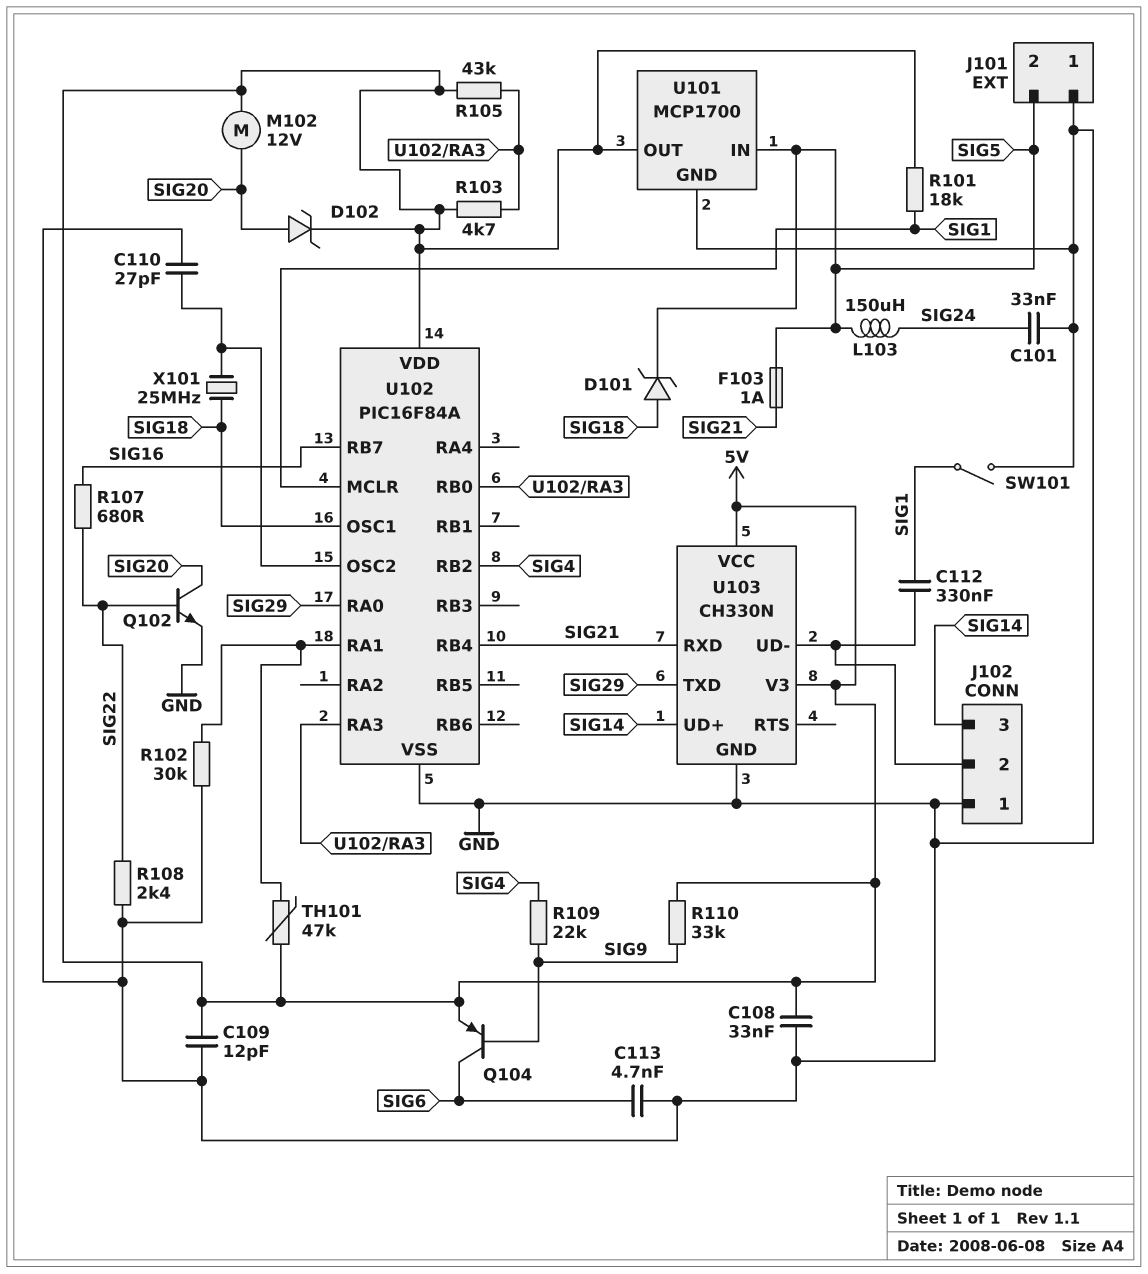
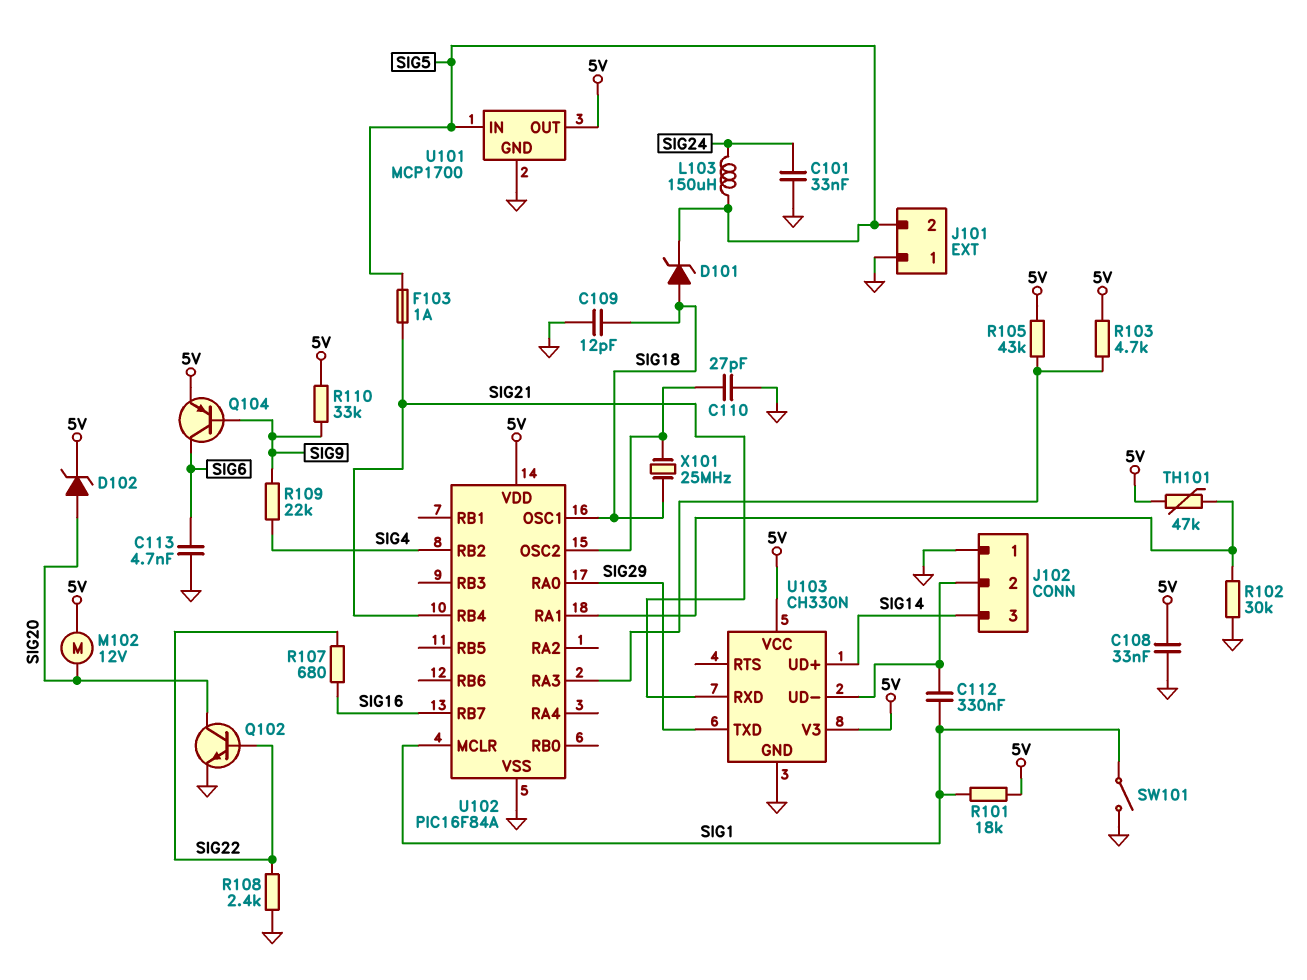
C109: 12pF (5V, GND) -> 12pF (GND, SIG18)
U102 pin RB0: U102/RA3 -> none

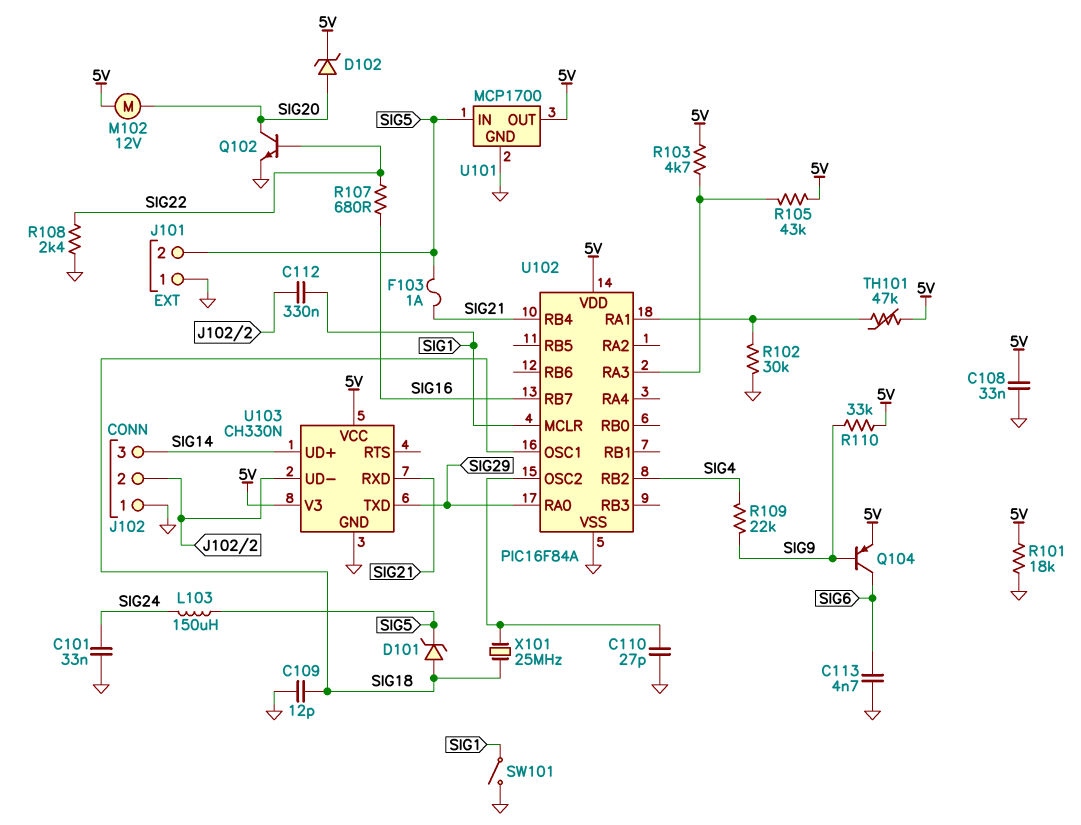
R101: 18k (5V, SIG1) -> 18k (5V, GND)

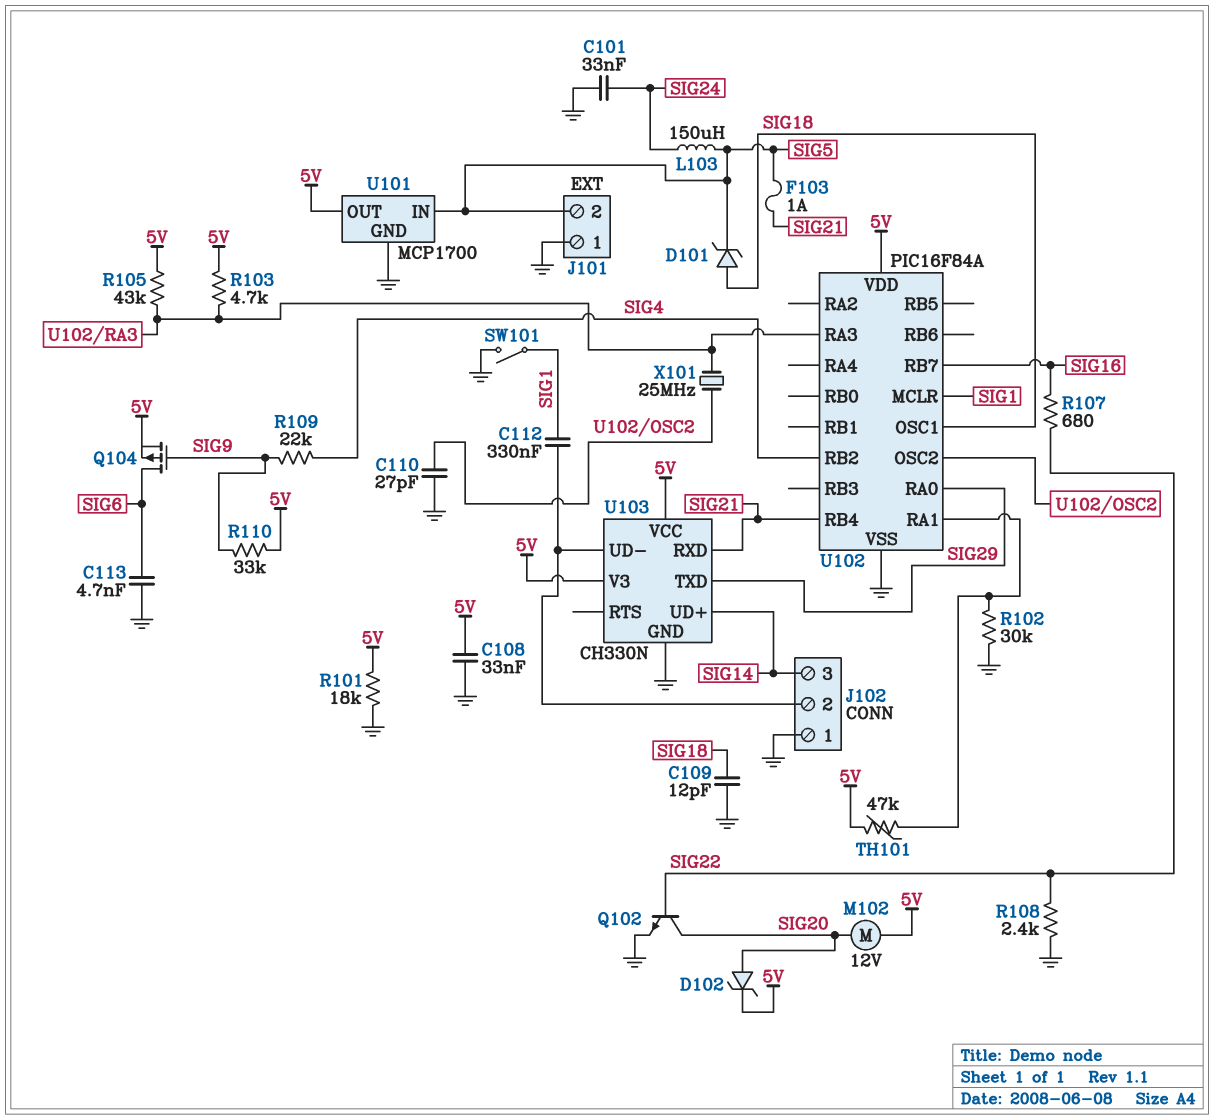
Q104: PNP (B SIG9, C SIG6, E 5V) -> PMOS (G SIG9, D SIG6, S 5V)
X101: 25MHz (SIG18, U102/OSC2) -> 25MHz (U102/OSC2, U102/RA3)

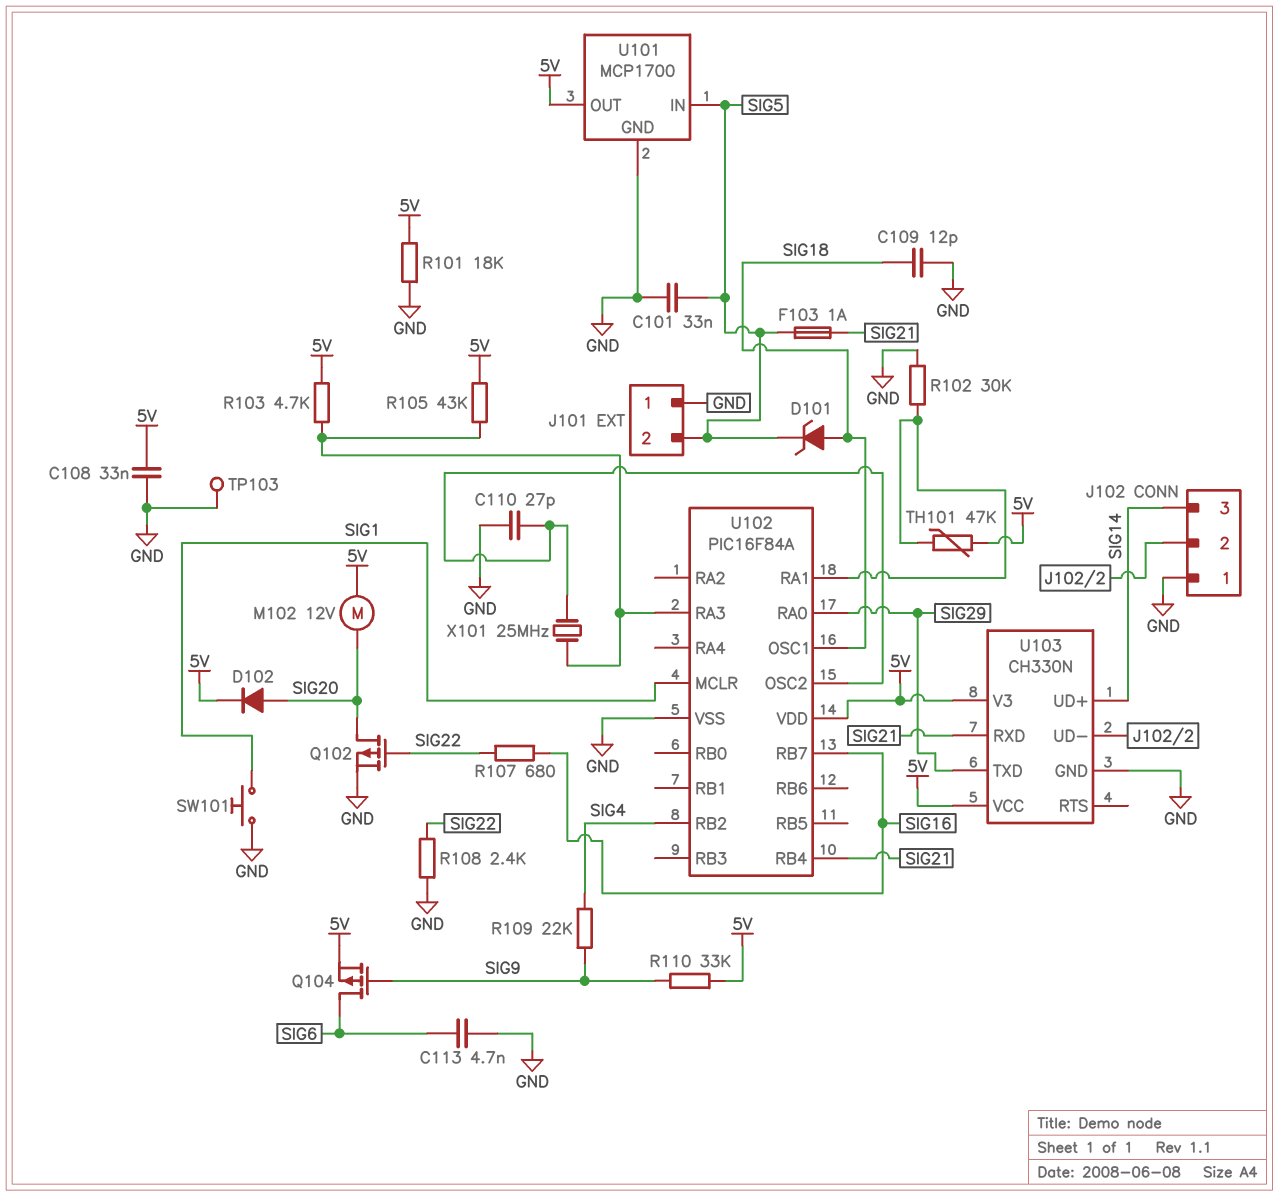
C101: 33nF (GND, SIG24) -> 33nF (GND, SIG5)
C112: 330nF (J102/2, SIG1) -> none
D102: zener (A SIG20, K 5V) -> diode (A SIG20, K 5V)
L103: 150uH (SIG5, SIG24) -> none
Q102: NPN (B SIG22, C SIG20, E GND) -> PMOS (G SIG22, D SIG20, S GND)
SW101: switch (GND, SIG1) -> button (GND, SIG1)
TP103: none -> test point (GND)

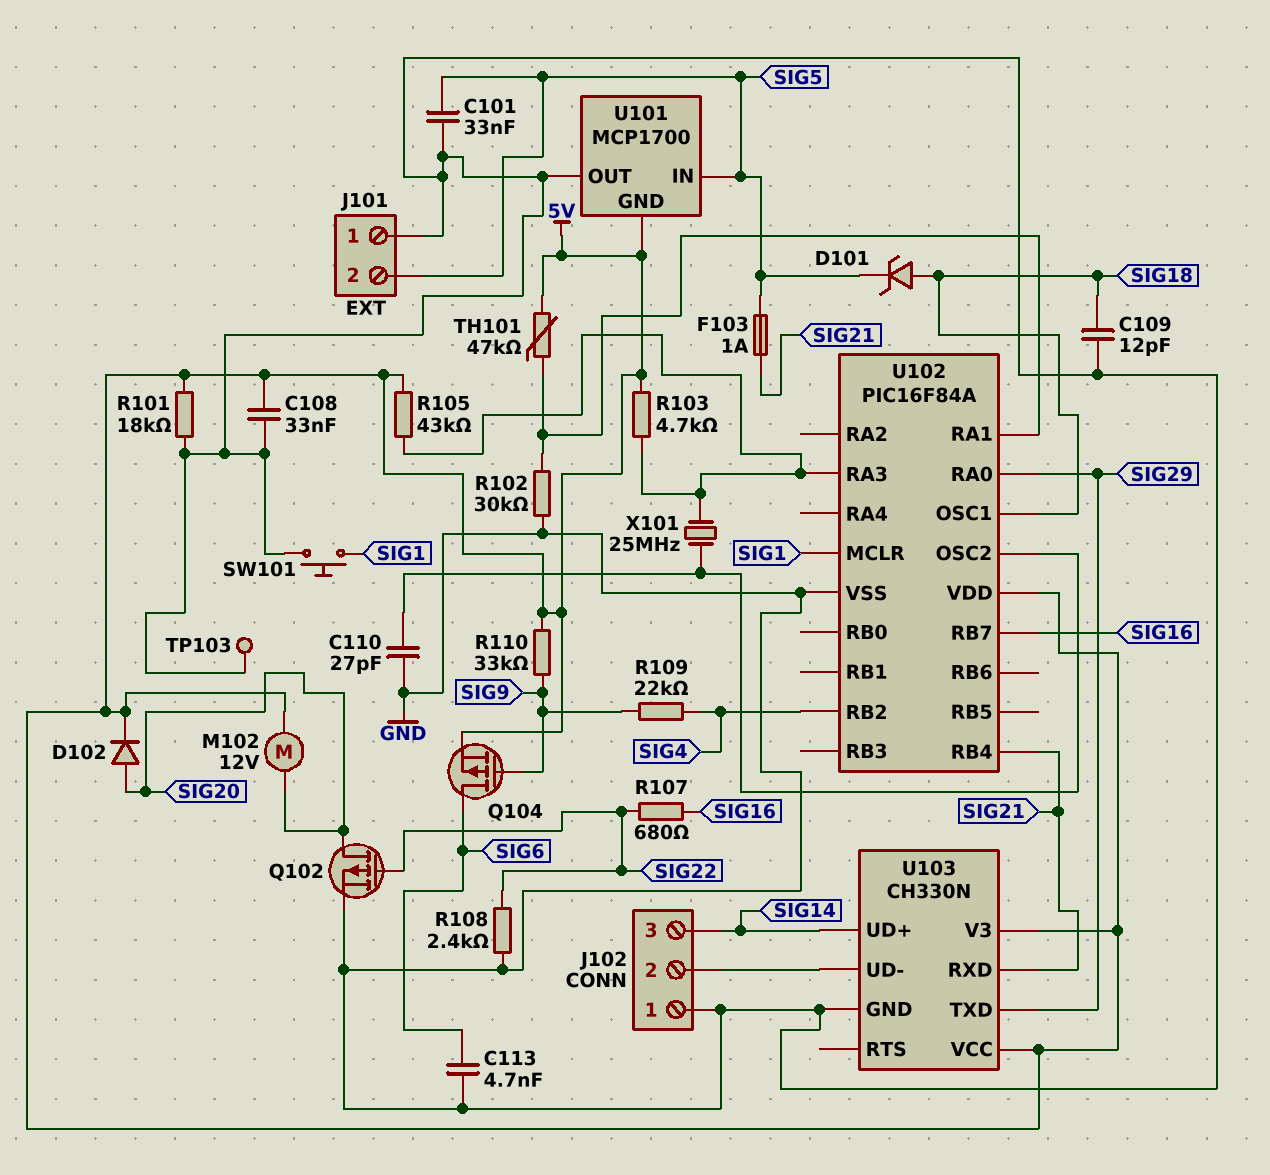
U101 pin GND: GND -> 5V
U101 pin OUT: 5V -> GND

